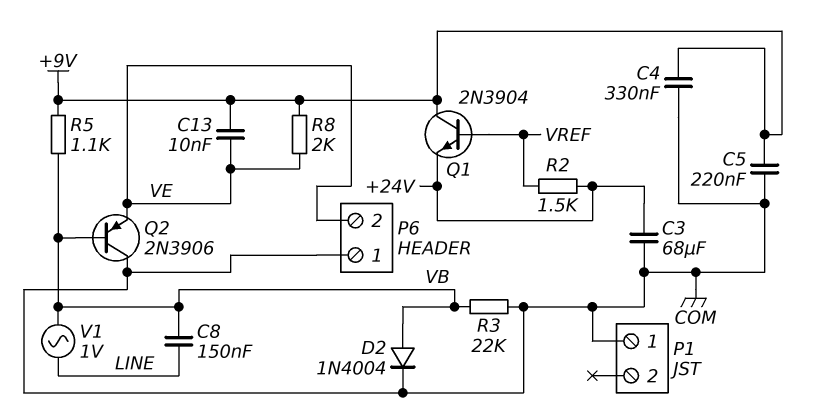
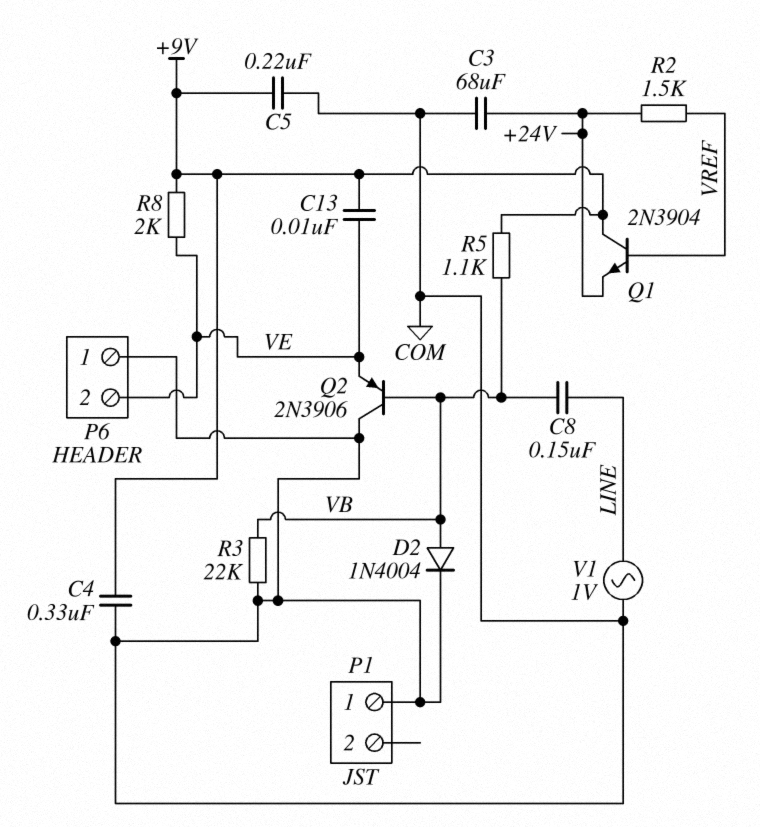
V1: AC 1V (LINE, VB) -> AC 1V (COM, LINE)

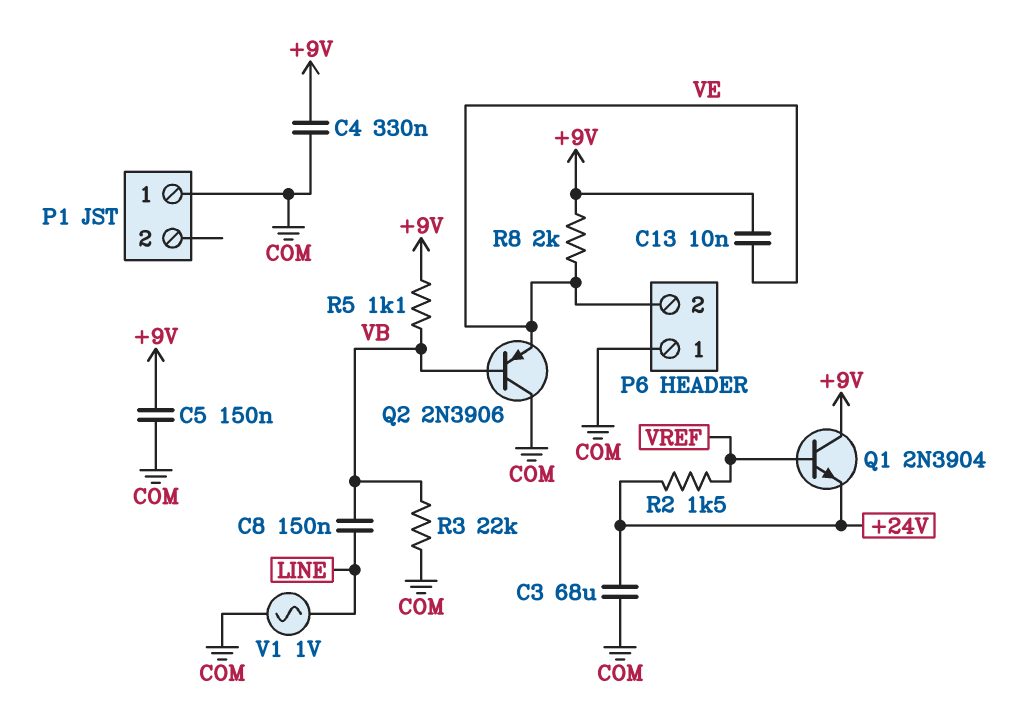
C5: 220nF (+9V, COM) -> 150nF (+9V, COM)
D2: diode 1N4004 (A VB, K COM) -> none

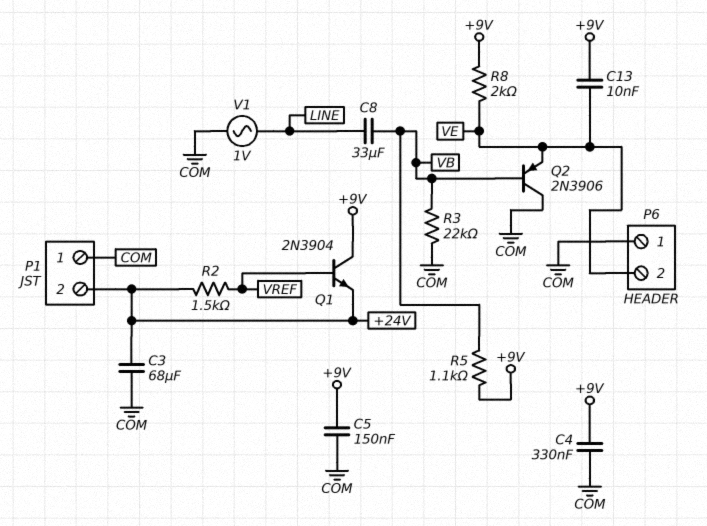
C8: 150nF (LINE, VB) -> 33uF (LINE, VB)
P1 pin 2: none -> +24V

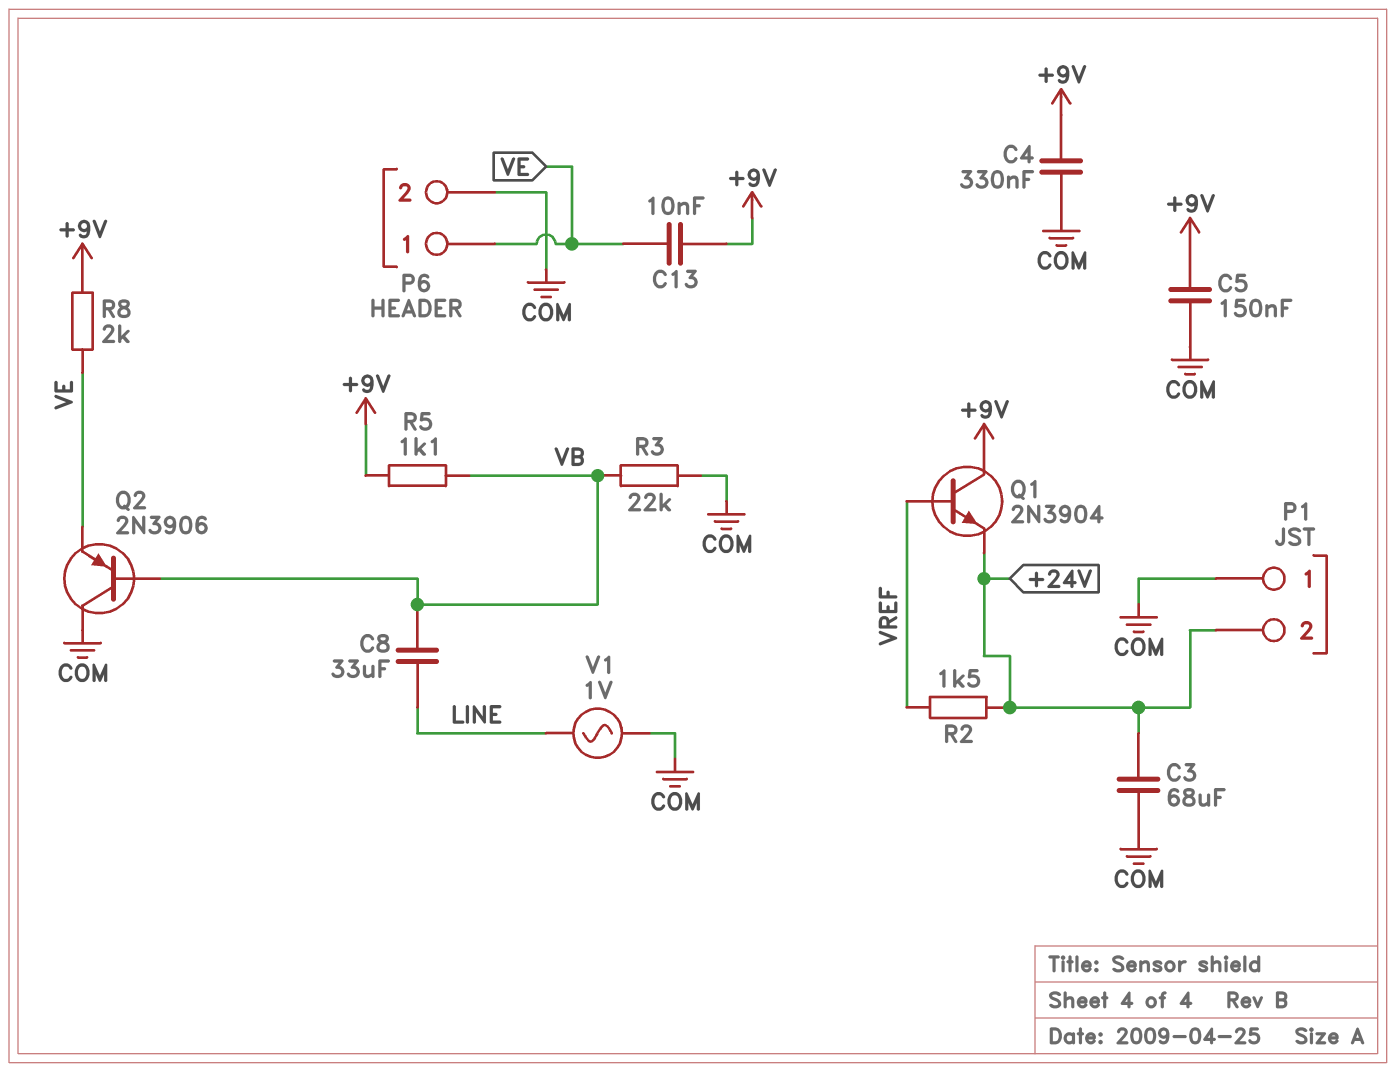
P6 pin 1: COM -> VE
P6 pin 2: VE -> COM

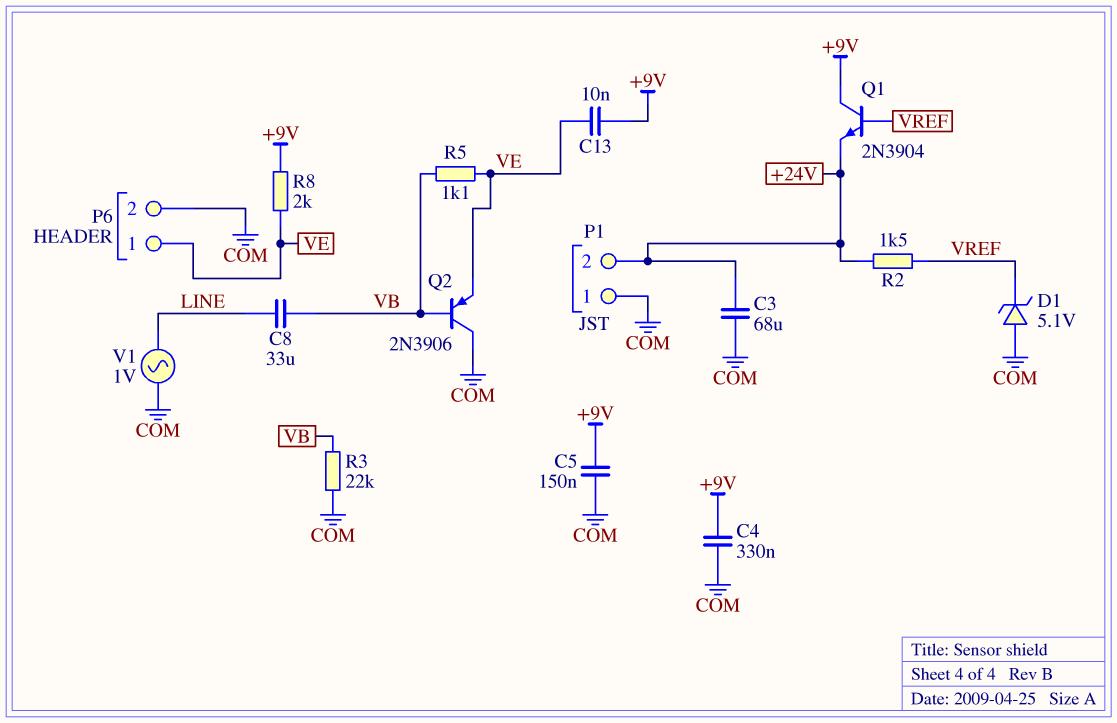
D1: none -> zener 5.1V (A COM, K VREF)
R5: 1.1k (+9V, VB) -> 1.1k (VB, VE)

